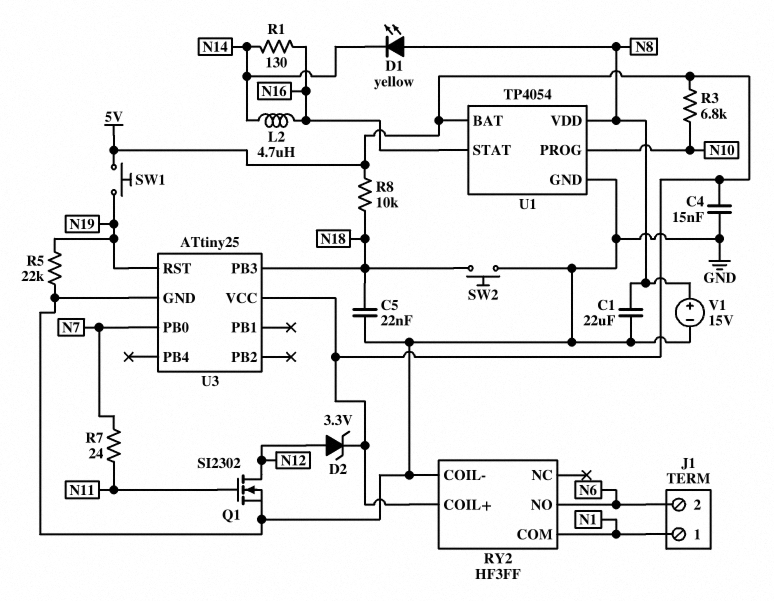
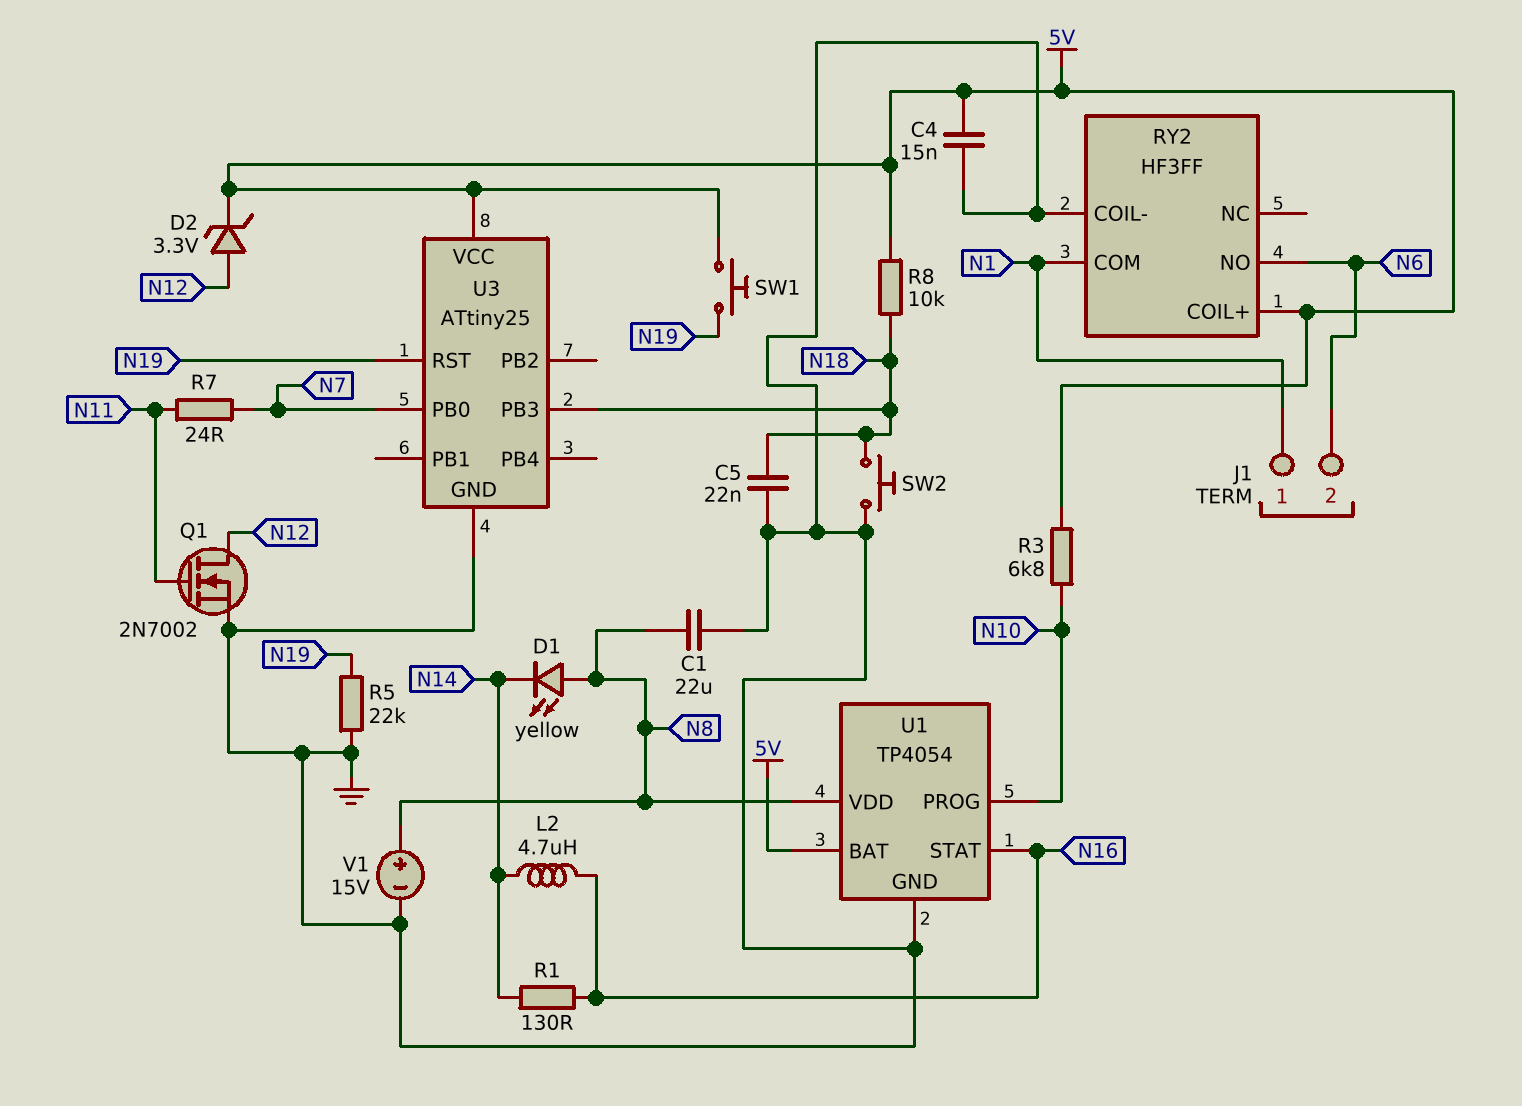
Q1: NMOS SI2302 (G N11, D N12, S GND) -> NMOS 2N7002 (G N11, D N12, S GND)

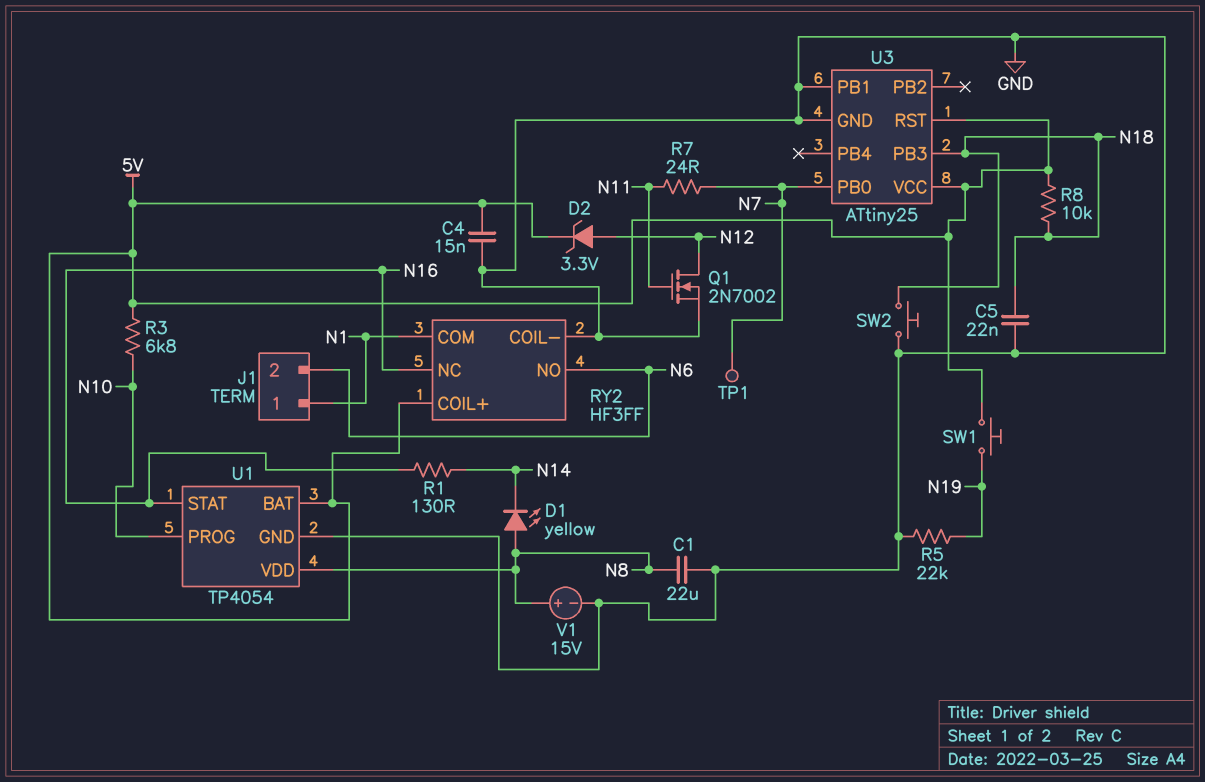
L2: 4.7uH (N14, N16) -> none
RY2 pin NC: none -> N16
TP1: none -> test point (N7)
U3 pin PB1: none -> GND
U3 pin RST: N19 -> 5V

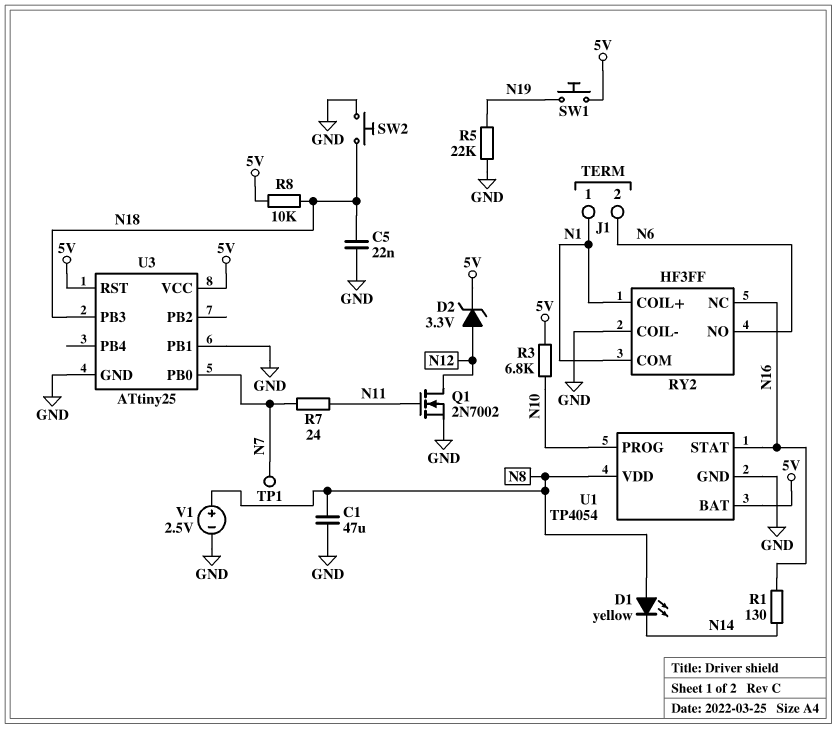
C1: 22uF (GND, N8) -> 47uF (GND, N8)
C4: 15nF (5V, GND) -> none
RY2 pin COIL+: 5V -> N1
V1: 15V (plus N8, minus GND) -> 2.5V (plus N8, minus GND)

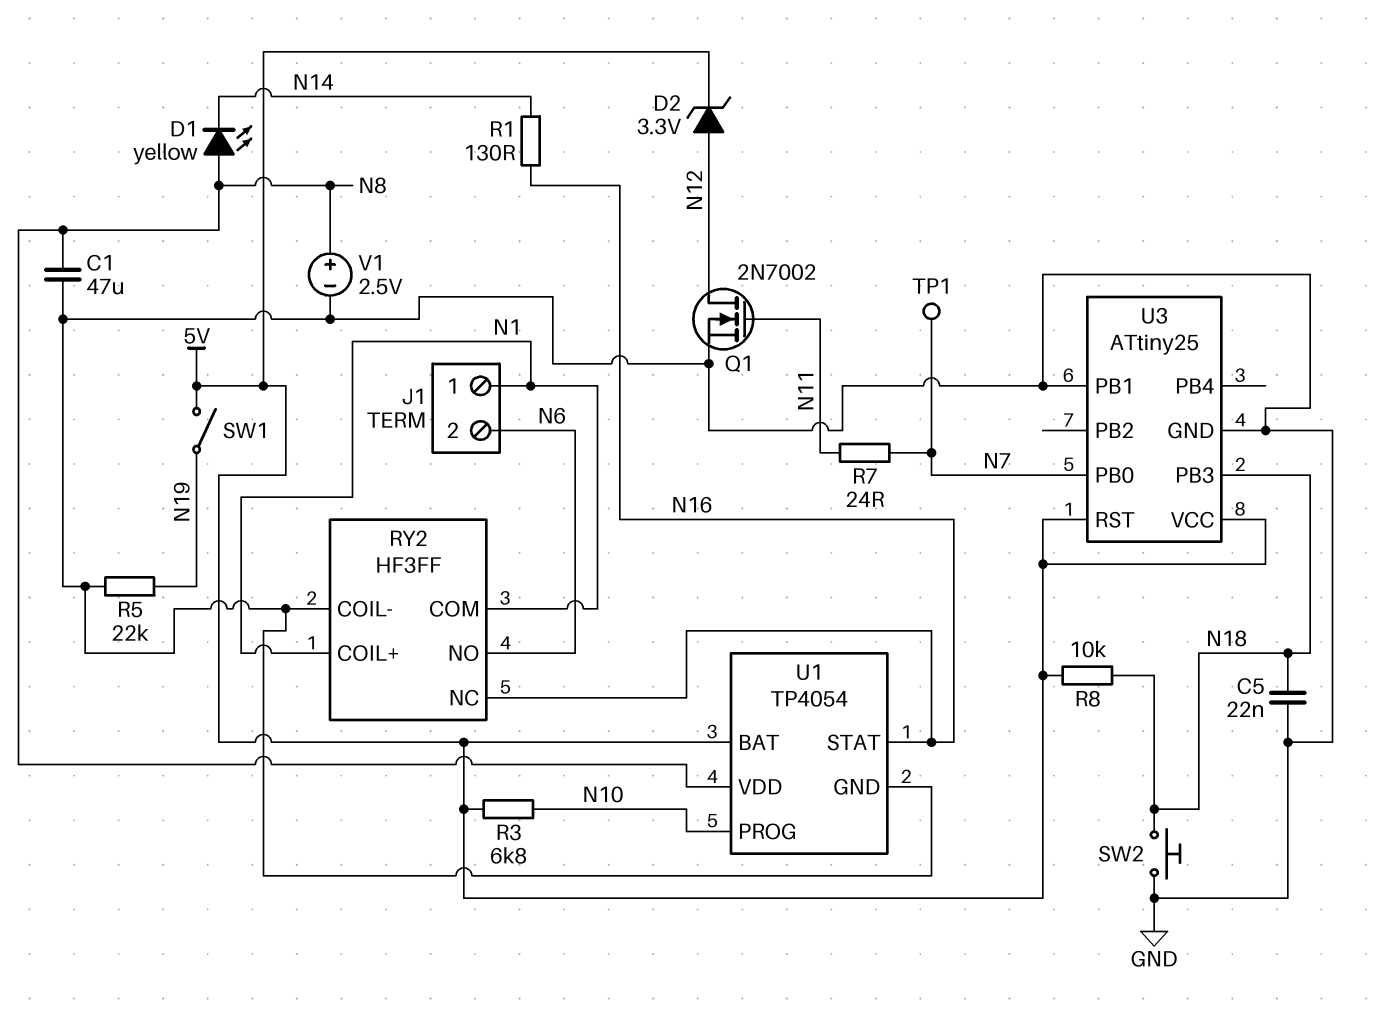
SW1: button (5V, N19) -> switch (5V, N19)

